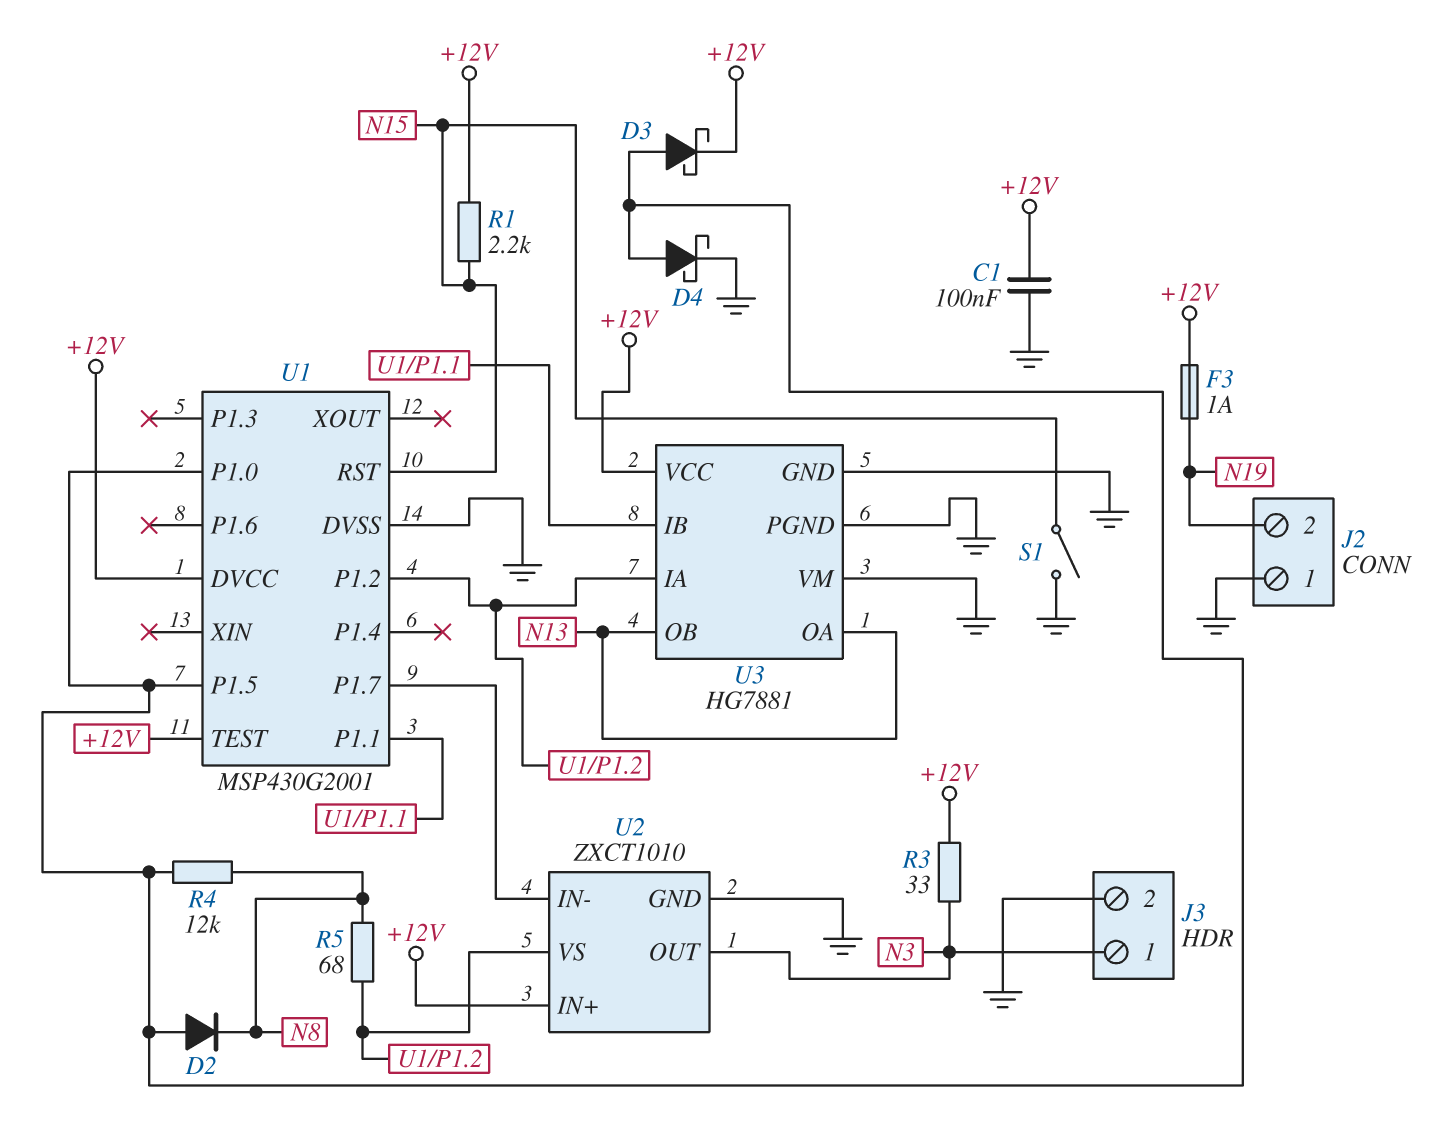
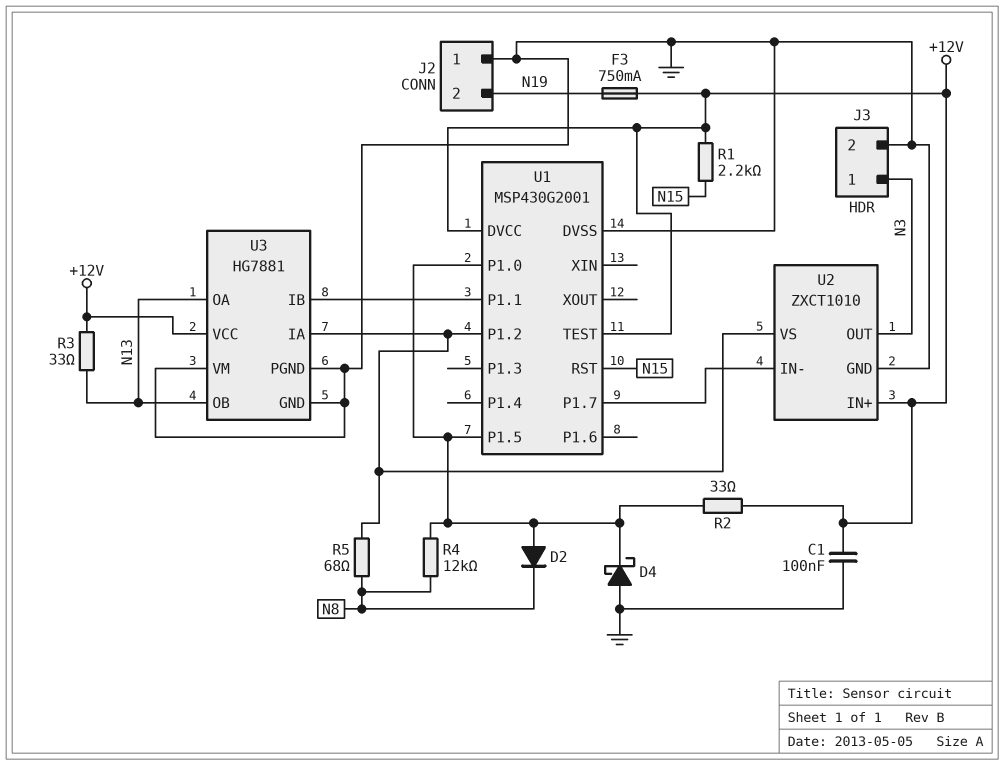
D3: schottky (A U1/P1.0, K +12V) -> none
D4: schottky (A U1/P1.0, K GND) -> schottky (A GND, K U1/P1.0)
F3: 1A (+12V, N19) -> 750mA (+12V, N19)
R2: none -> 33 (+12V, U1/P1.0)
R3: 33 (+12V, N3) -> 33 (+12V, N13)
S1: switch (GND, N15) -> none

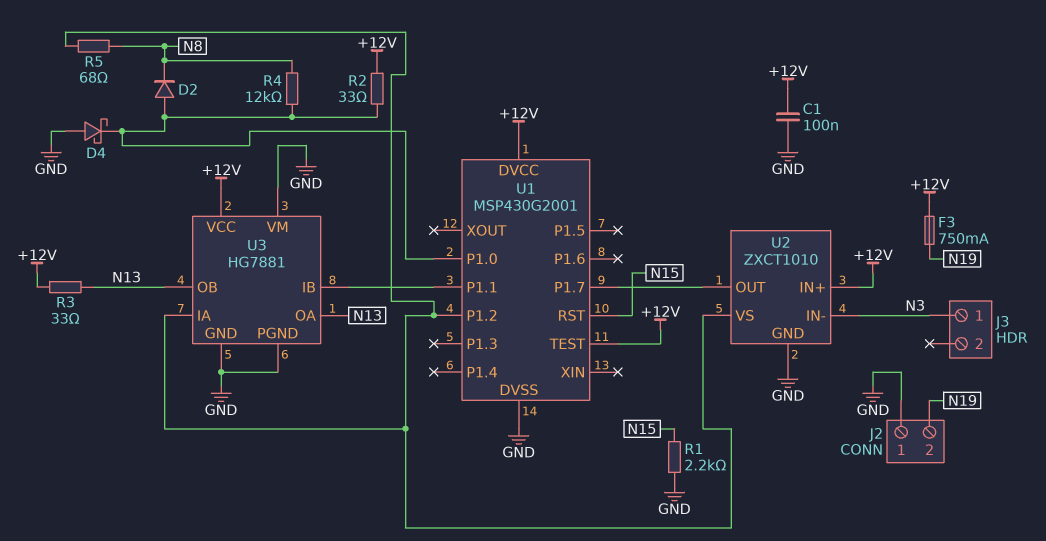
J3 pin 2: GND -> none
R1: 2.2k (+12V, N15) -> 2.2k (GND, N15)
U1 pin P1.5: U1/P1.0 -> none
U2 pin IN-: U1/P1.7 -> N3
U2 pin OUT: N3 -> U1/P1.7

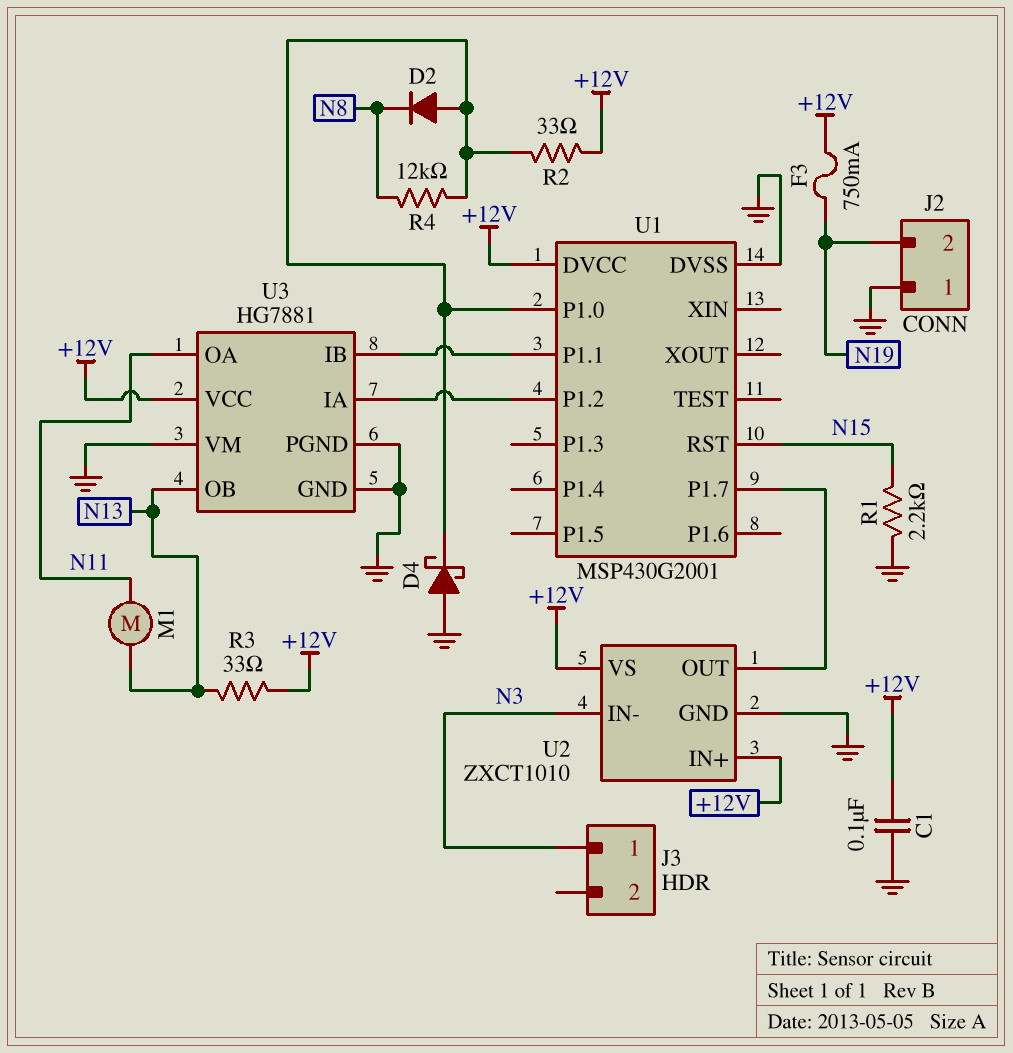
M1: none -> motor (N11, N13)
R5: 68 (N8, U1/P1.2) -> none
U1 pin TEST: +12V -> none
U2 pin VS: U1/P1.2 -> +12V
U3 pin OA: N13 -> N11

